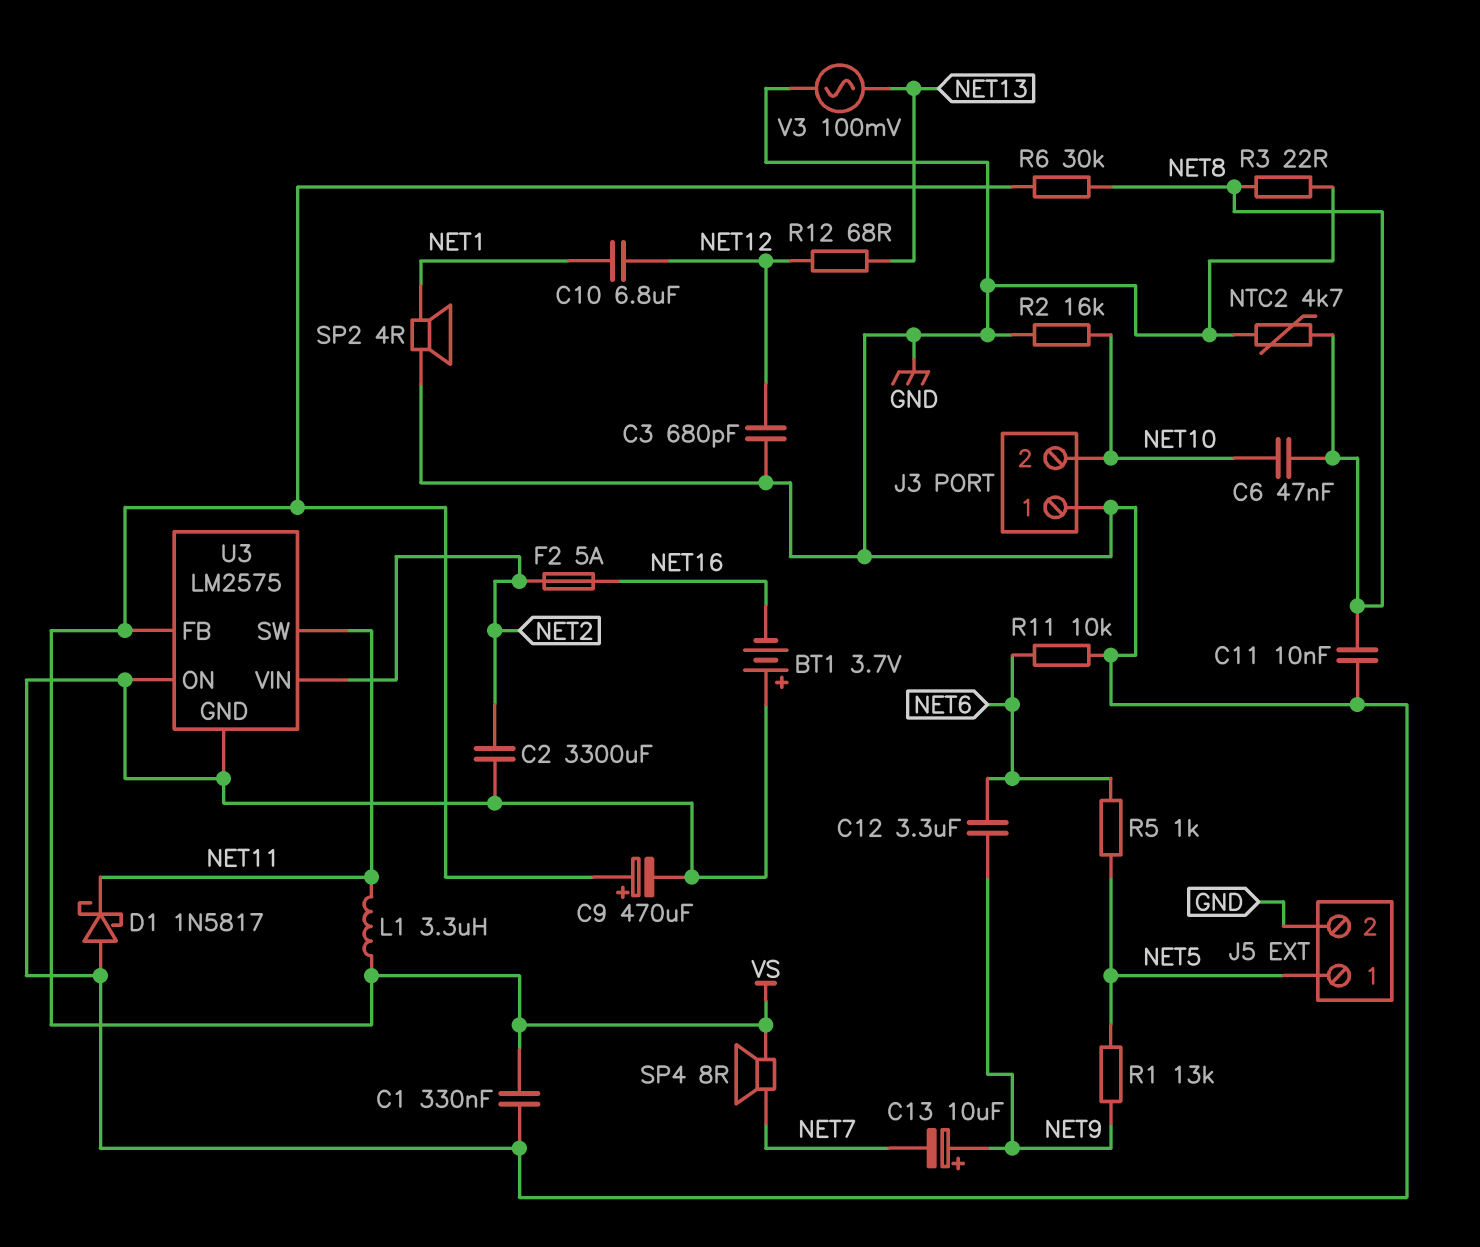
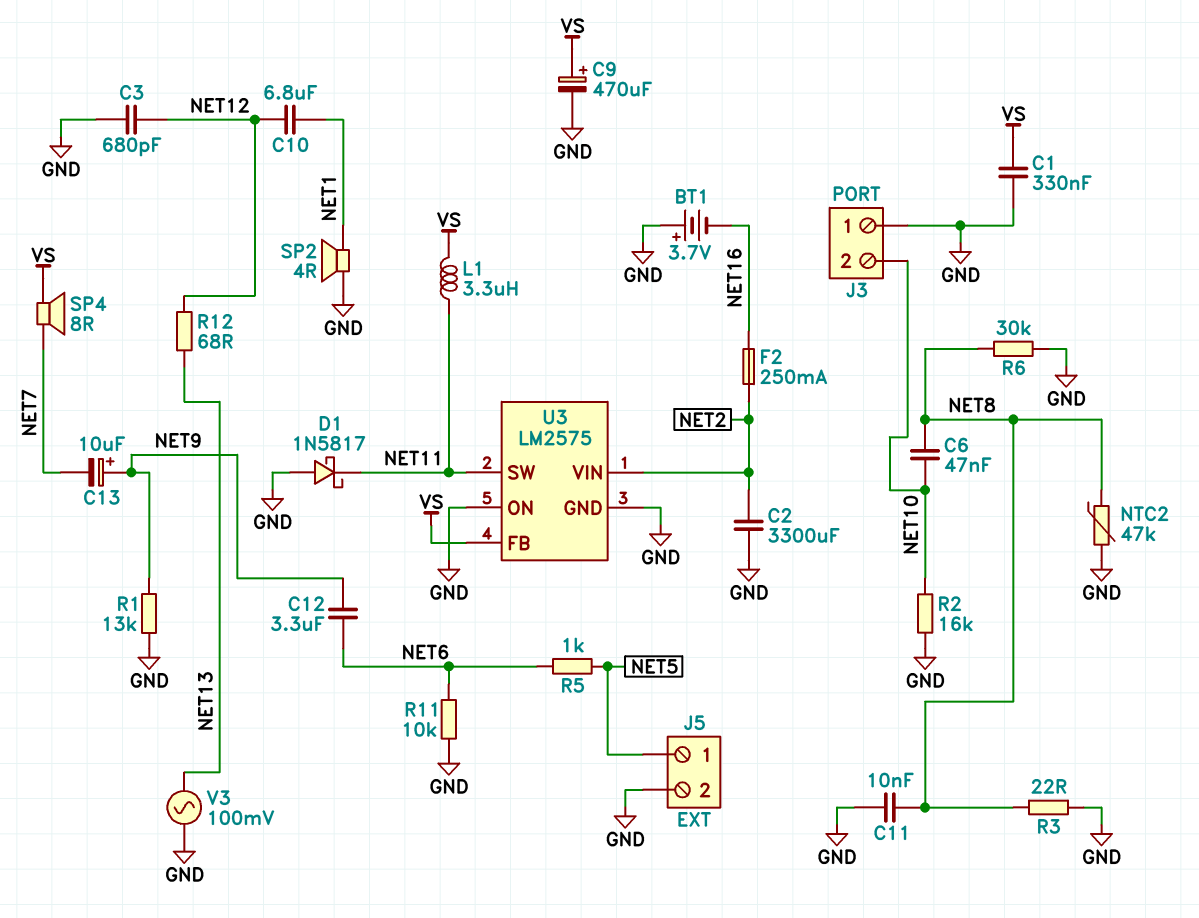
F2: 5A (NET2, NET16) -> 250mA (NET2, NET16)
NTC2: 4.7k (GND, NET8) -> 47k (GND, NET8)
R1: 13k (NET5, NET9) -> 13k (GND, NET9)
R6: 30k (NET8, VS) -> 30k (GND, NET8)

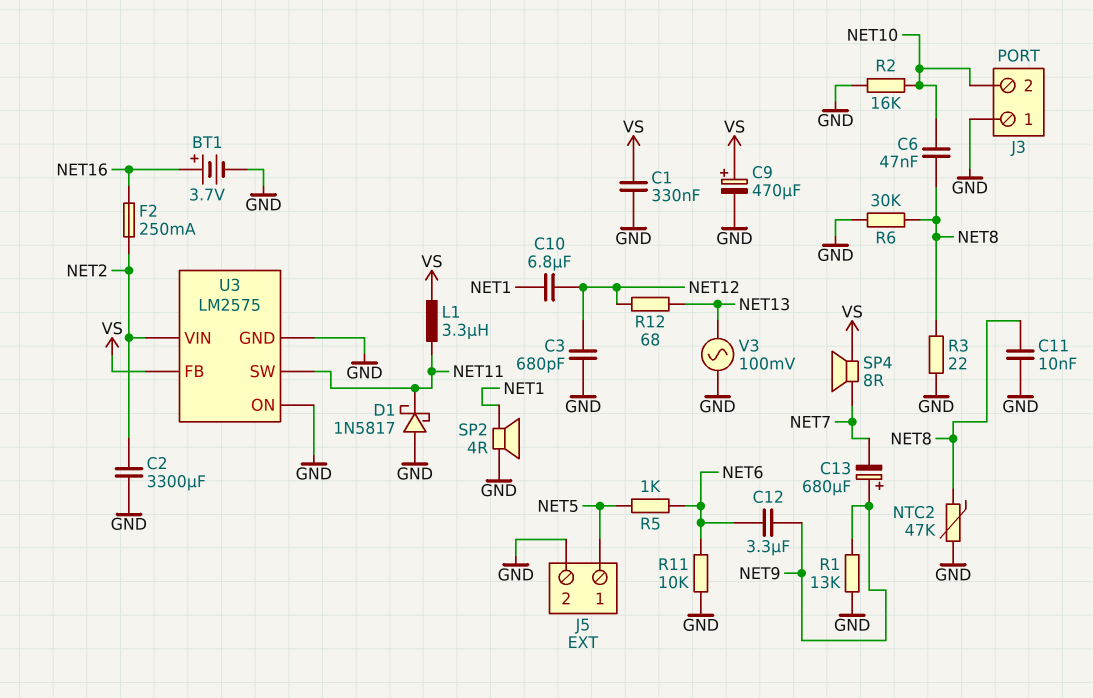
BT1: 3.7V (plus GND, minus NET16) -> 3.7V (plus NET16, minus GND)
C13: 10uF (plus NET9, minus NET7) -> 680uF (plus NET9, minus NET7)

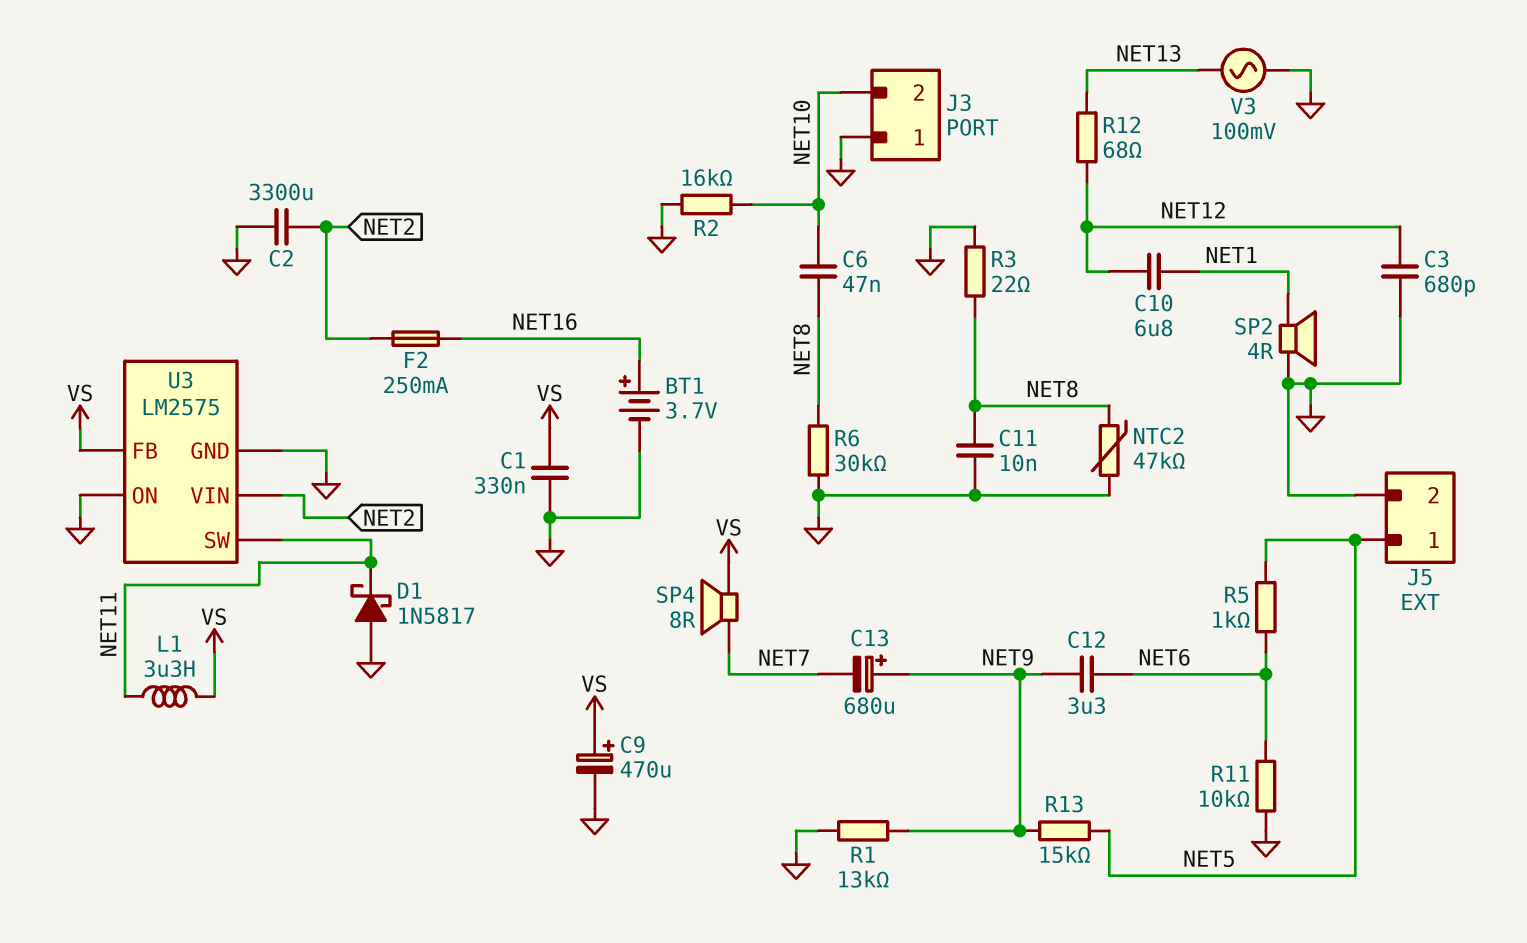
R13: none -> 15k (NET5, NET9)

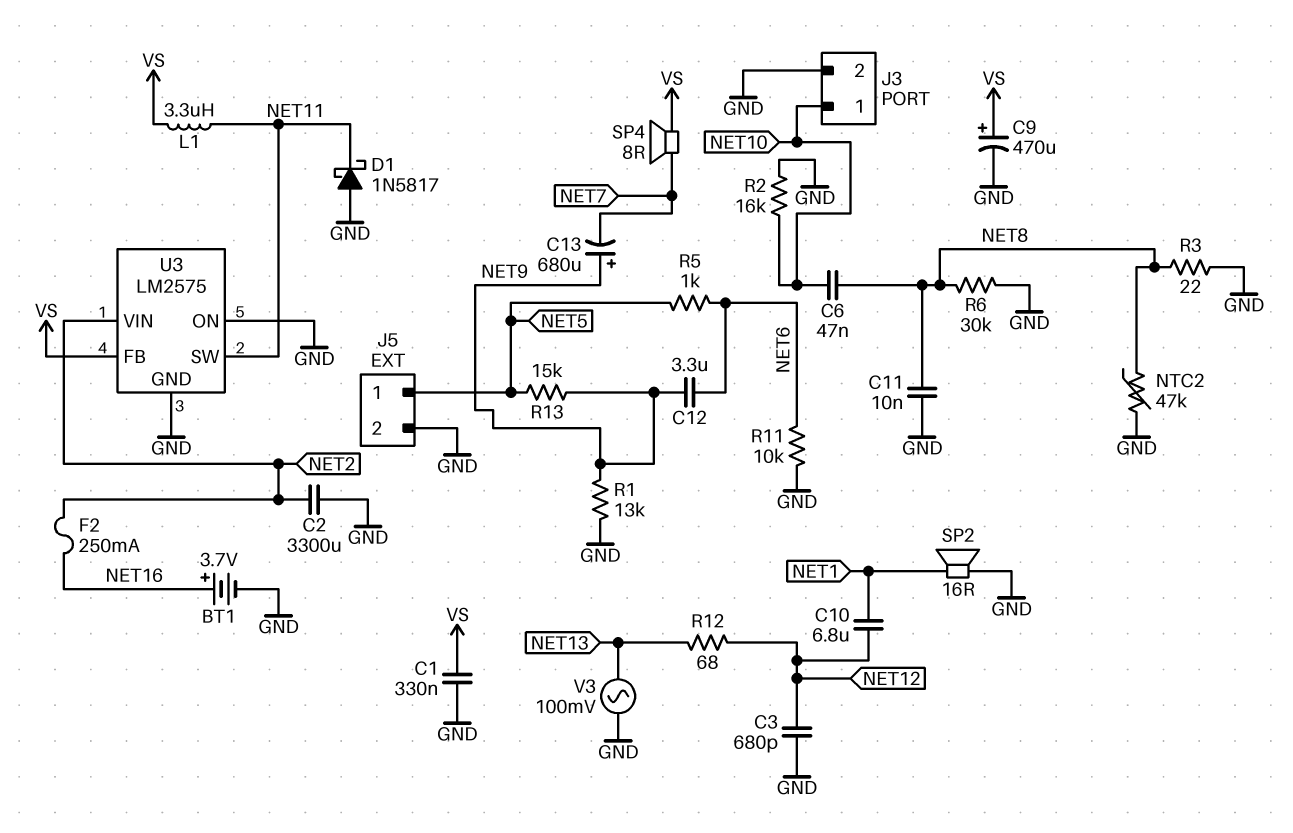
J3 pin 1: GND -> NET10
J3 pin 2: NET10 -> GND
SP2: speaker 4R (GND, NET1) -> speaker 16R (GND, NET1)

